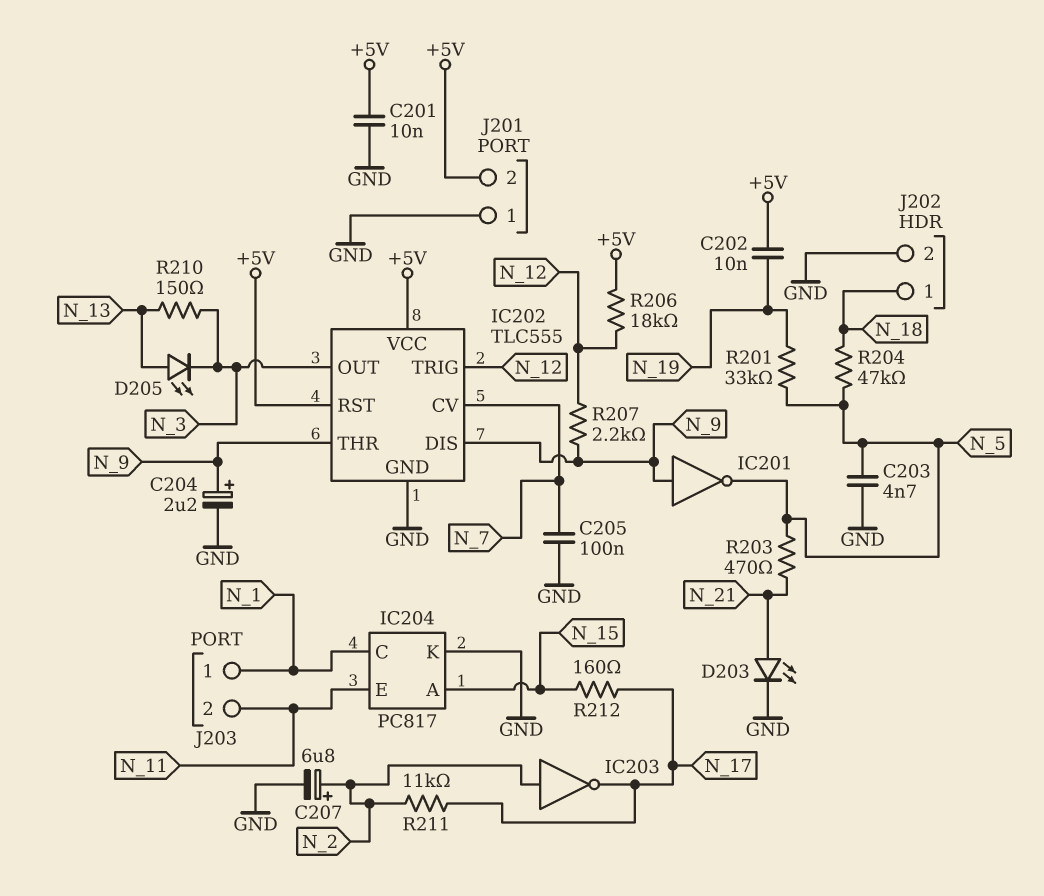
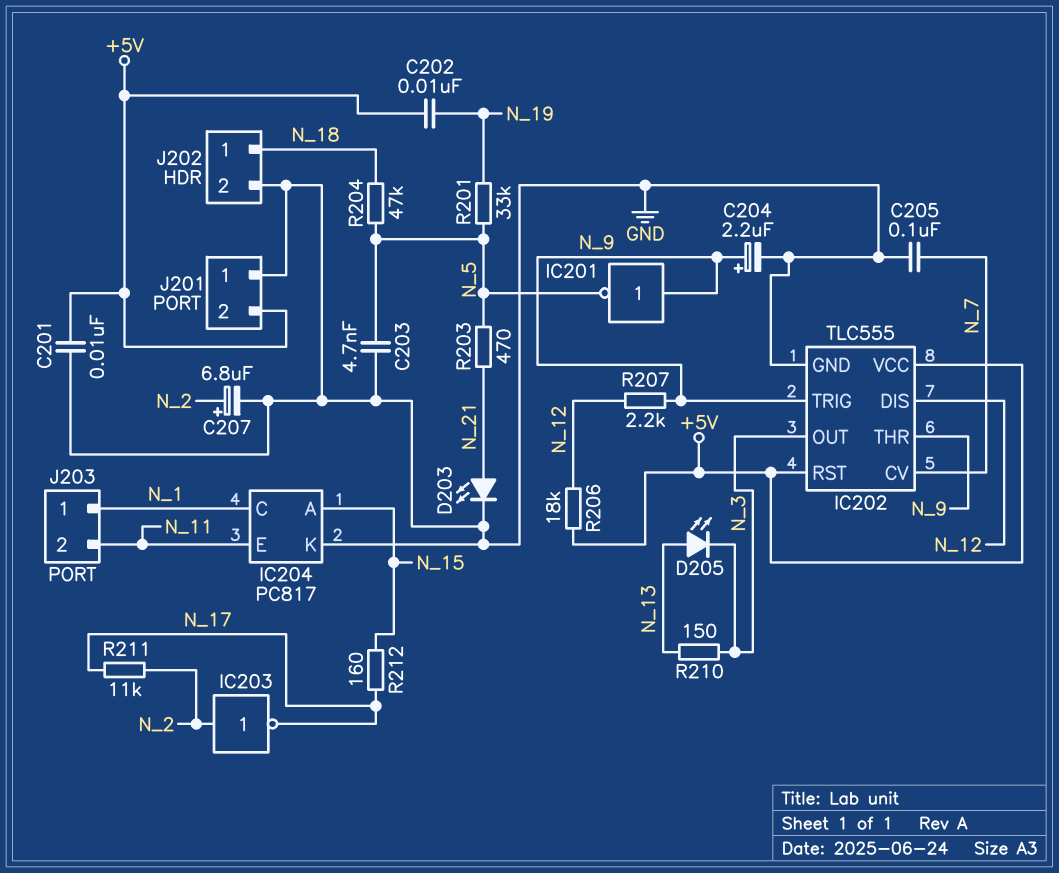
IC202 pin DIS: N_9 -> N_12
IC202 pin TRIG: N_12 -> N_9

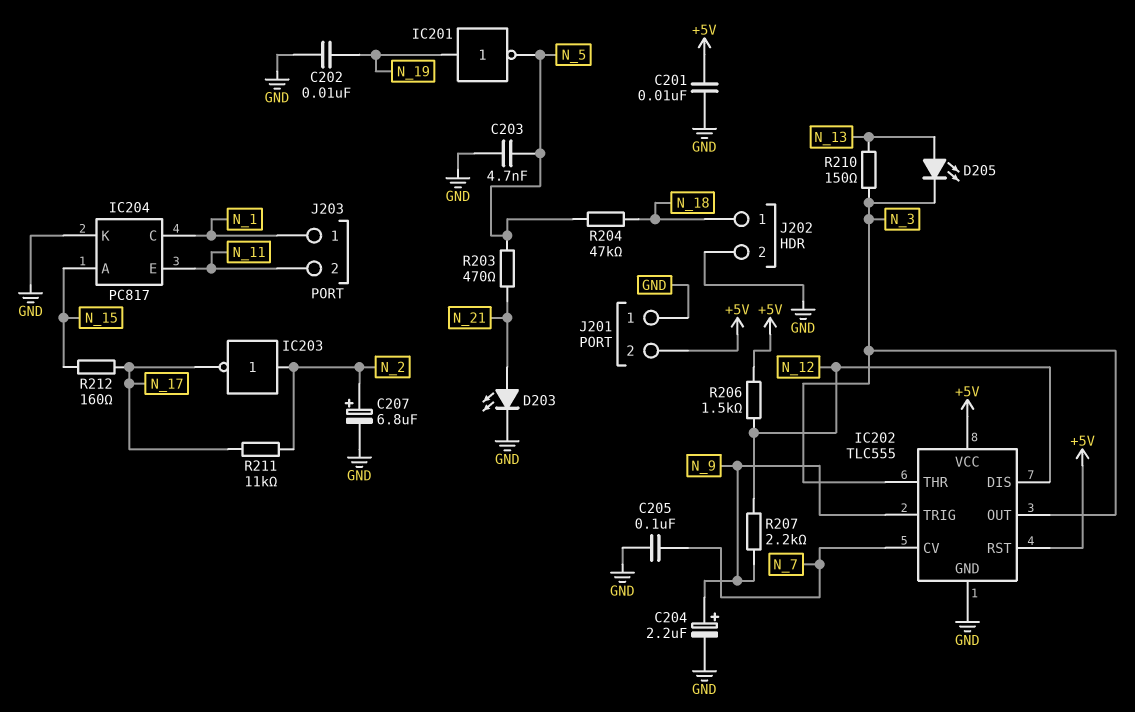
C202: 10nF (+5V, N_19) -> 10nF (GND, N_19)
IC201: NOT (in N_9, out N_5) -> NOT (in N_19, out N_5)
IC202 pin THR: N_9 -> N_3
R201: 33k (N_5, N_19) -> none
R206: 18k (+5V, N_12) -> 1.5k (+5V, N_12)

